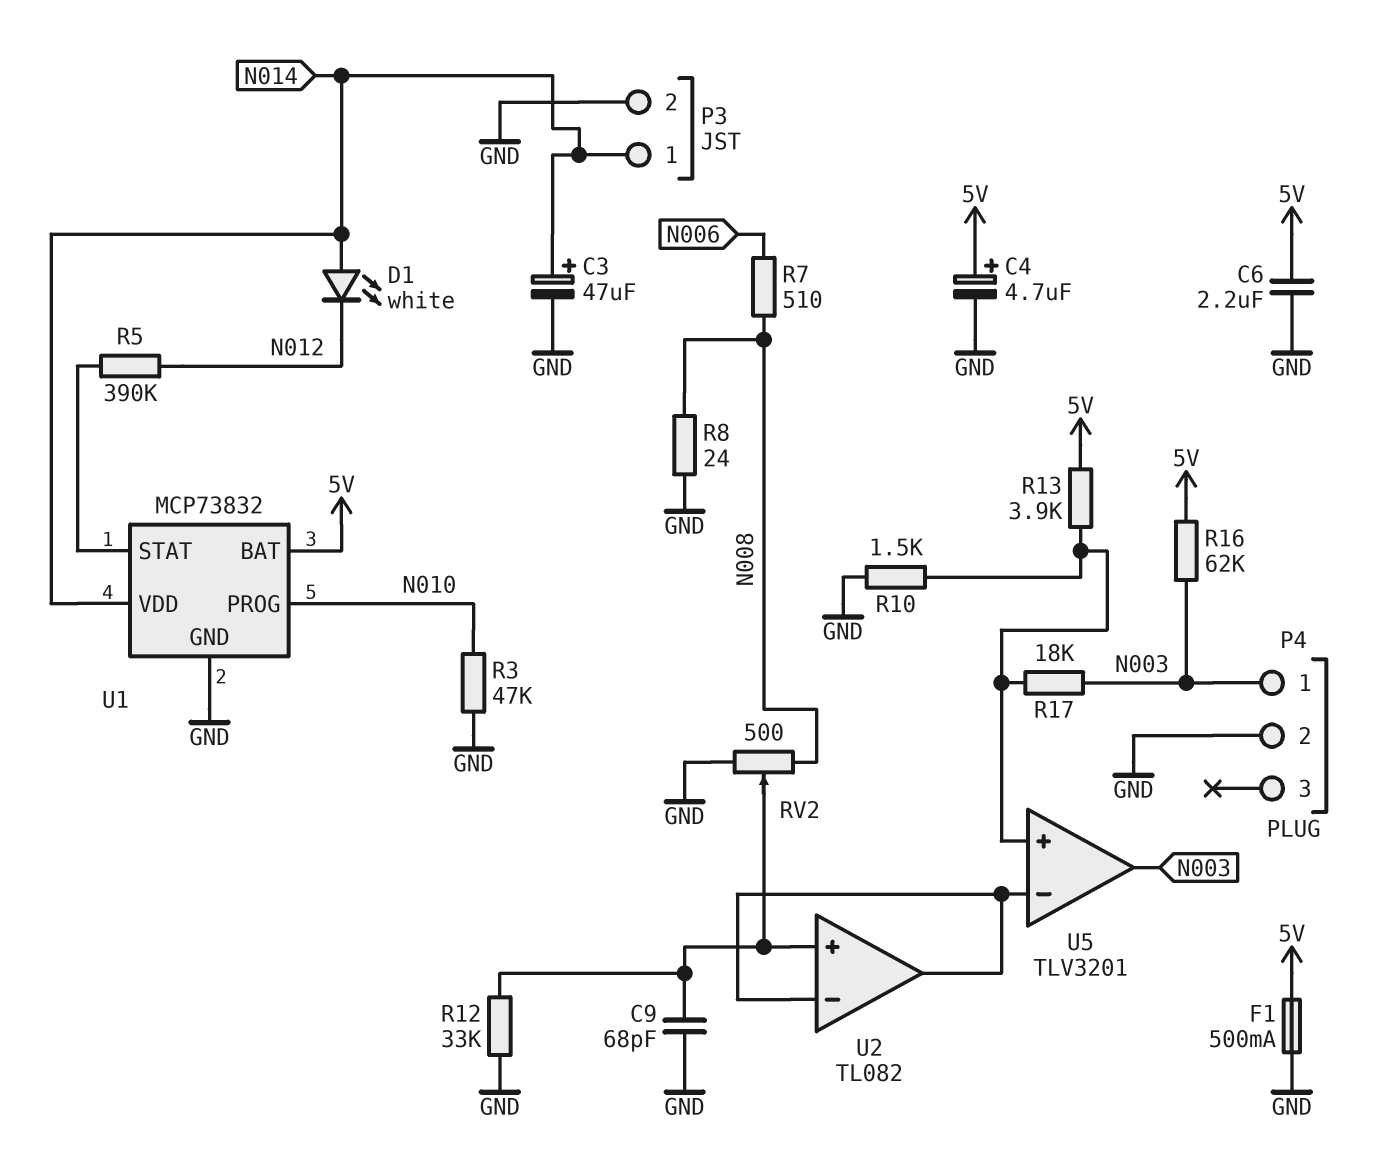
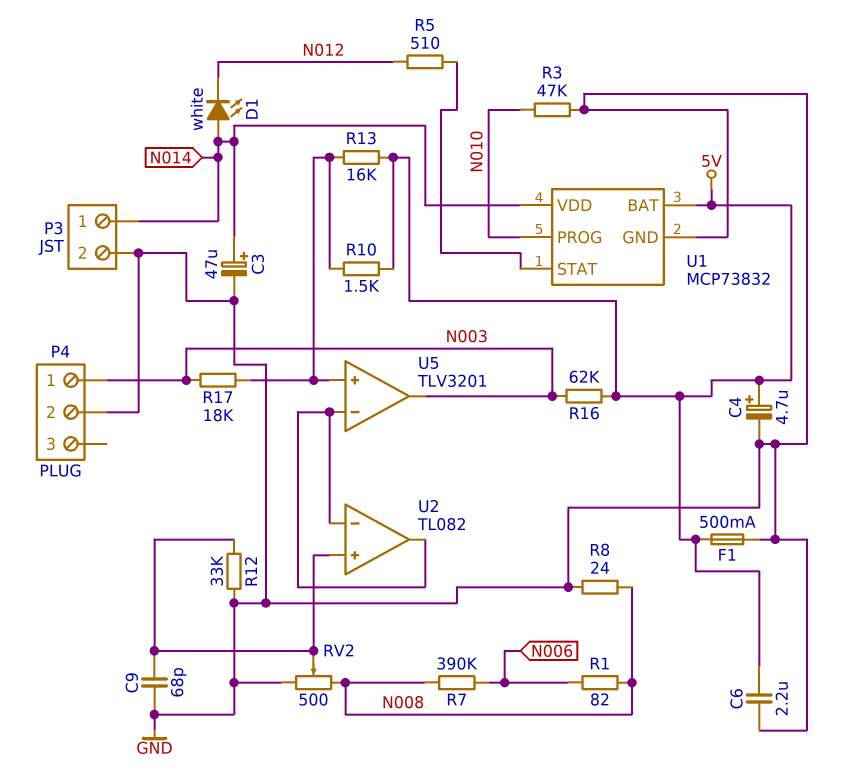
R1: none -> 82 (N006, N008)
R5: 390k (N012, U1/STAT) -> 510 (N012, U1/STAT)
R7: 510 (N006, N008) -> 390k (N006, N008)
R10: 1.5k (GND, U5/in+) -> 1.5k (5V, U5/in+)
R13: 3.9k (5V, U5/in+) -> 16k (5V, U5/in+)

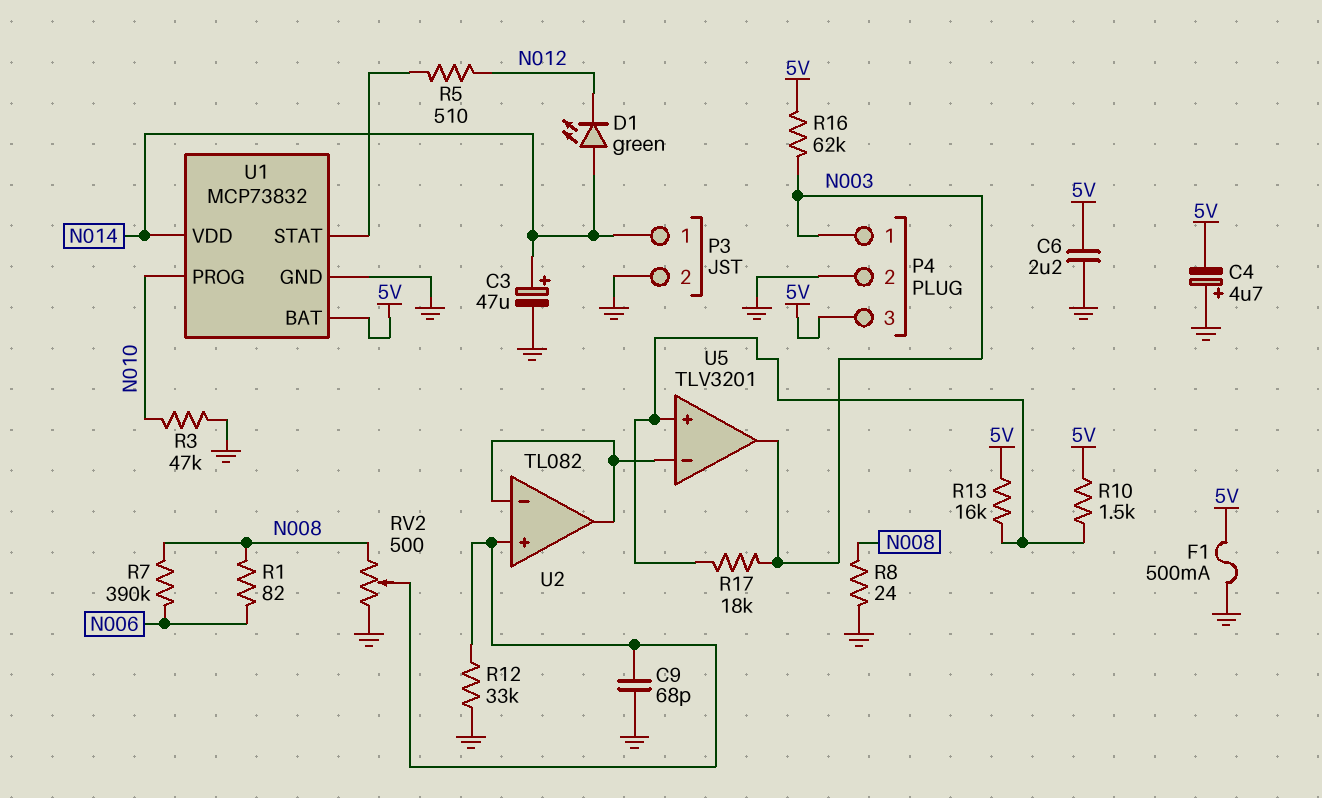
C4: 4.7uF (plus 5V, minus GND) -> 4.7uF (plus GND, minus 5V)
D1: LED white (A N014, K N012) -> LED green (A N014, K N012)
P4 pin 3: none -> 5V

